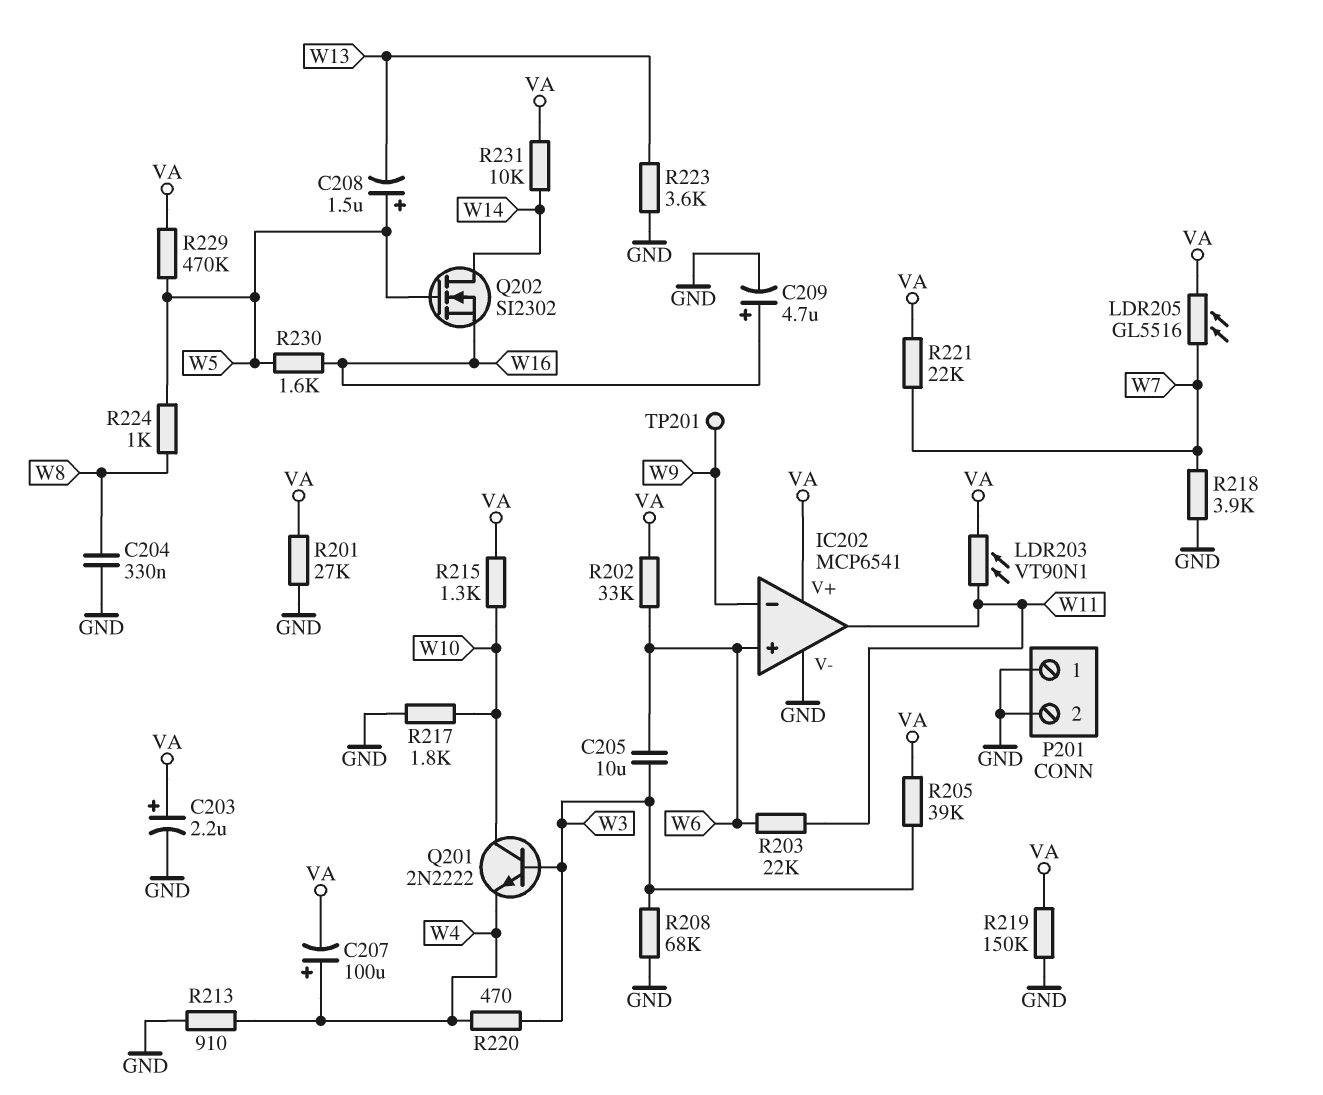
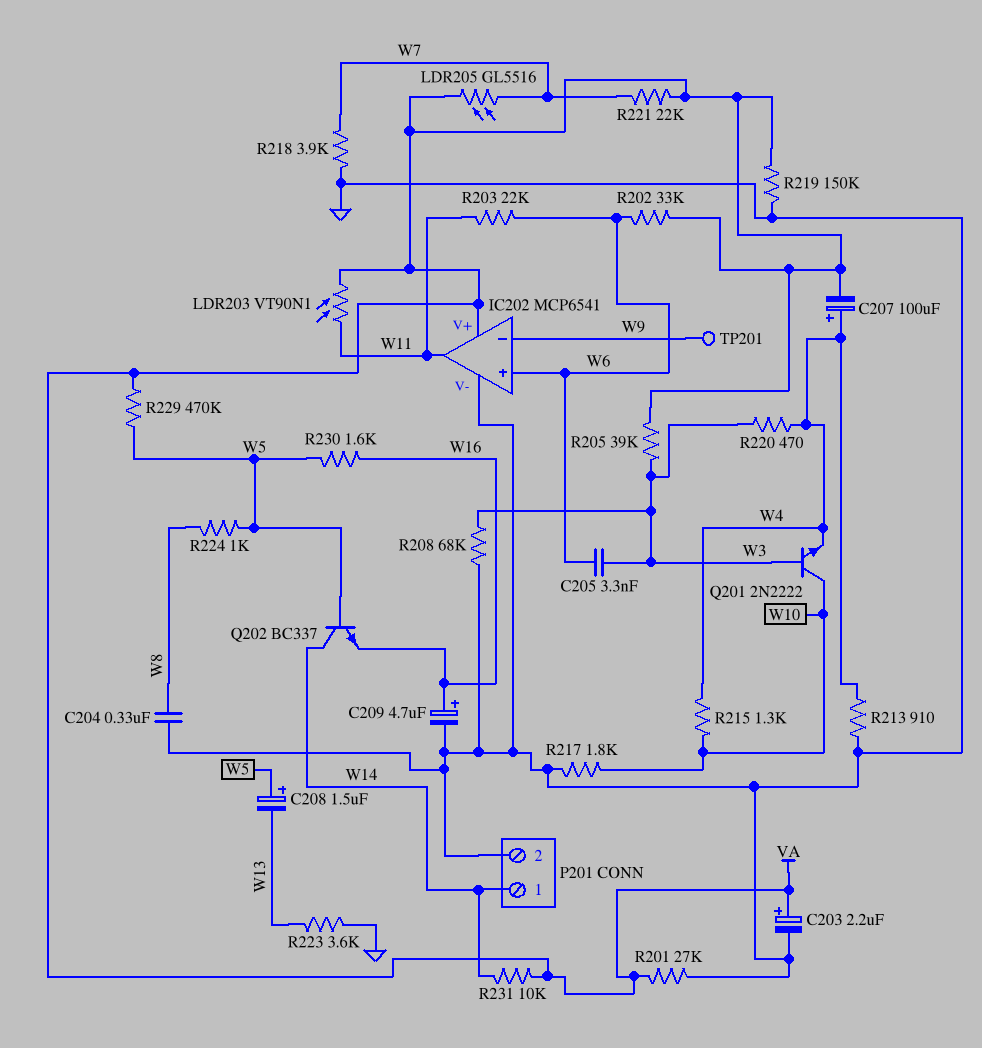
C205: 10uF (W3, W6) -> 3.3nF (W3, W6)
P201 pin 1: GND -> W14
Q202: NMOS SI2302 (G W5, D W14, S W16) -> NPN BC337 (B W5, C W14, E W16)
R215: 1.3k (VA, W10) -> 1.3k (W4, W10)

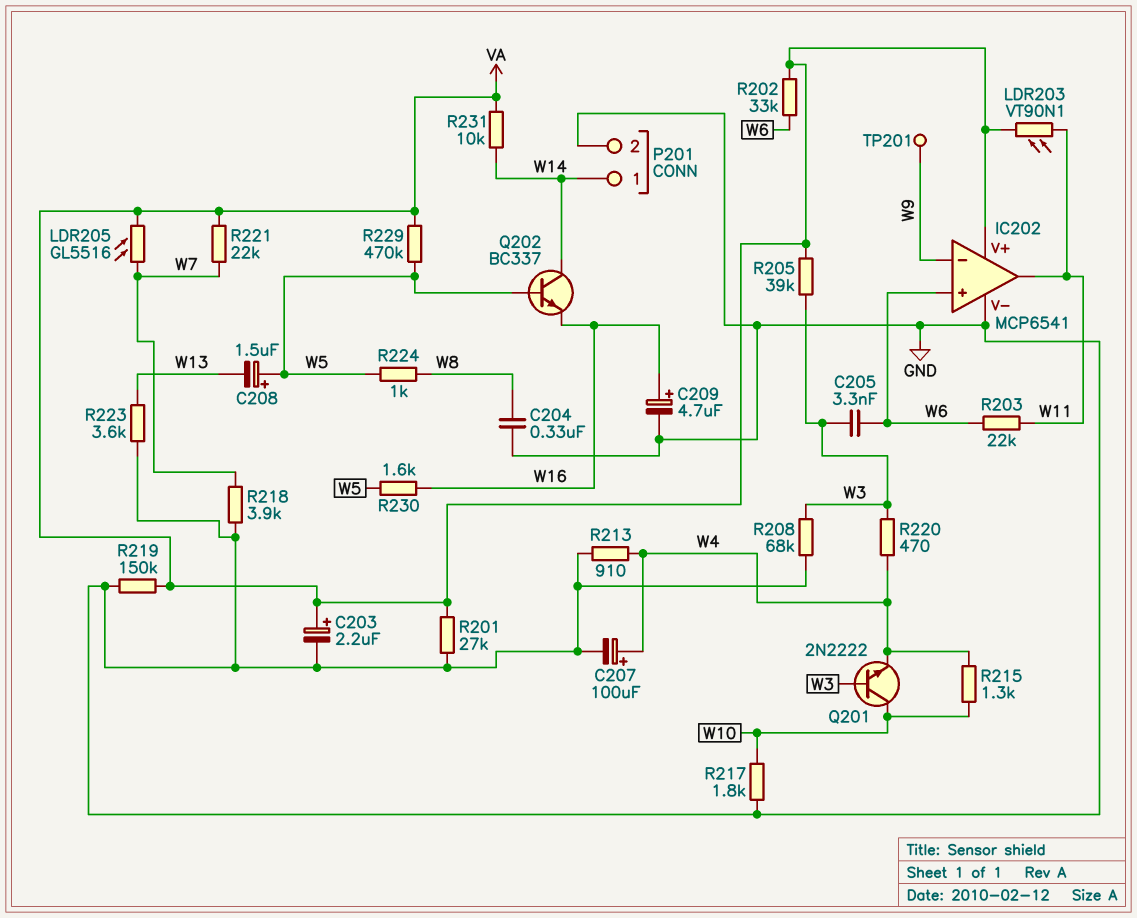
C207: 100uF (plus W4, minus VA) -> 100uF (plus W4, minus GND)

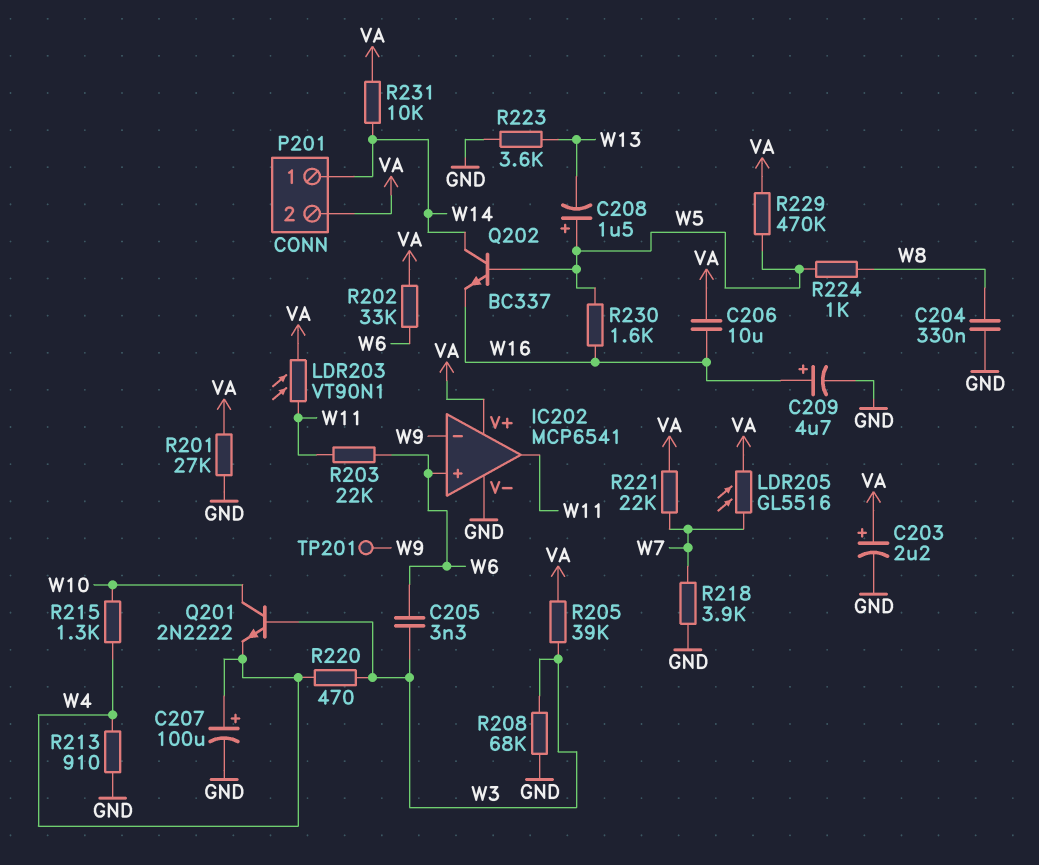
C206: none -> 10uF (VA, W16)
P201 pin 2: GND -> VA
R217: 1.8k (GND, W10) -> none
R219: 150k (GND, VA) -> none

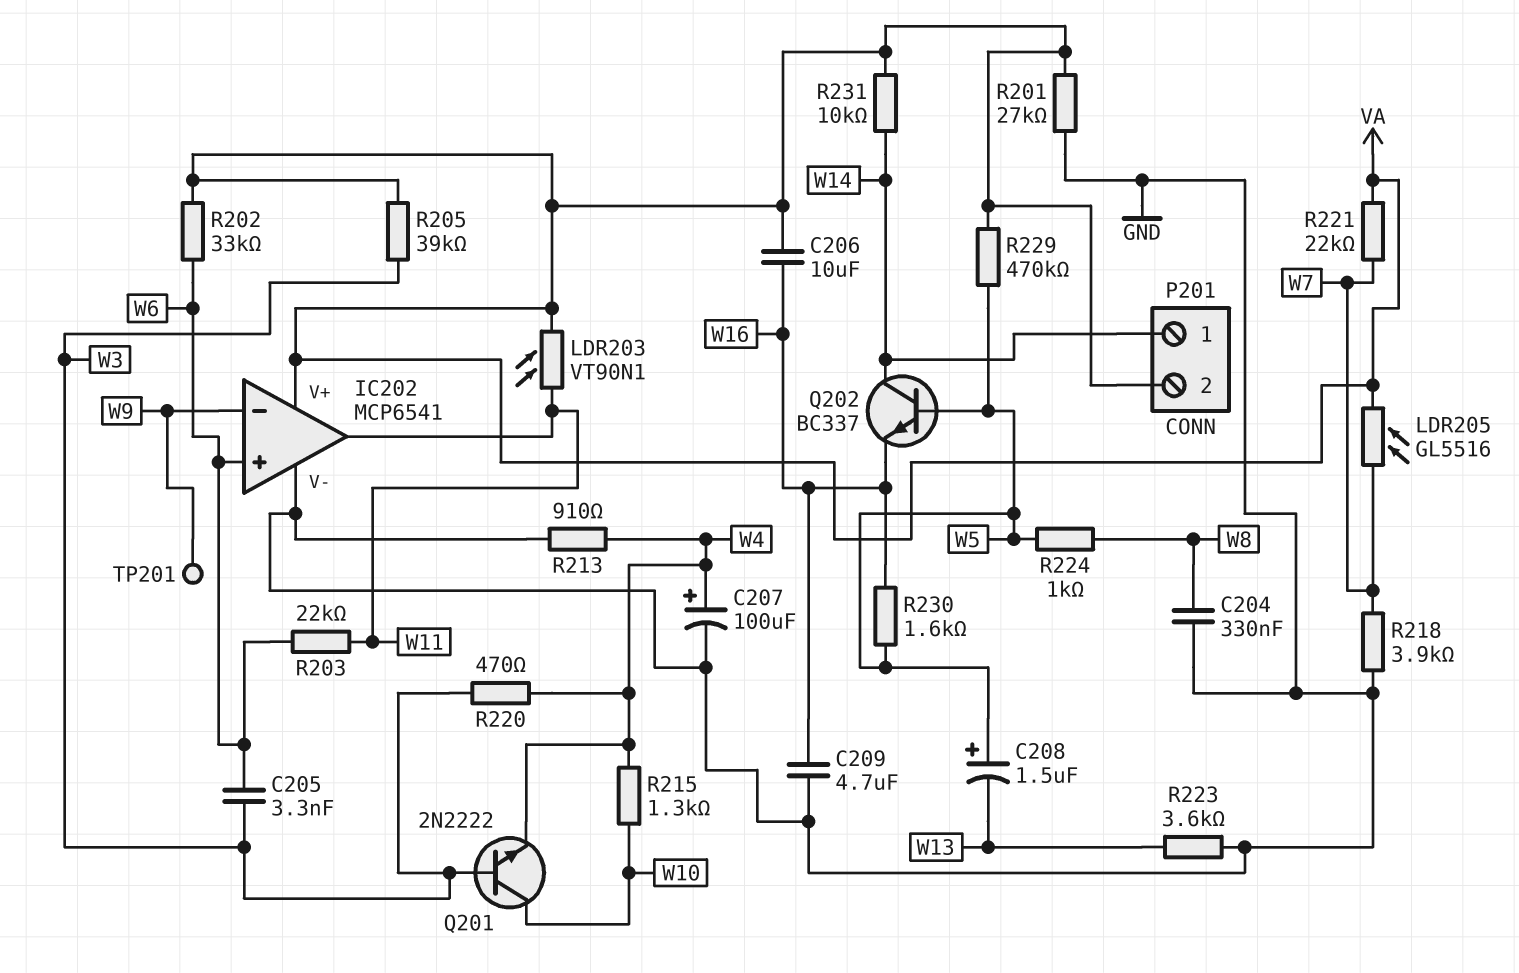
C203: 2.2uF (plus VA, minus GND) -> none
C209: 4.7uF (plus W16, minus GND) -> 4.7uF (GND, W16)
R208: 68k (GND, W3) -> none

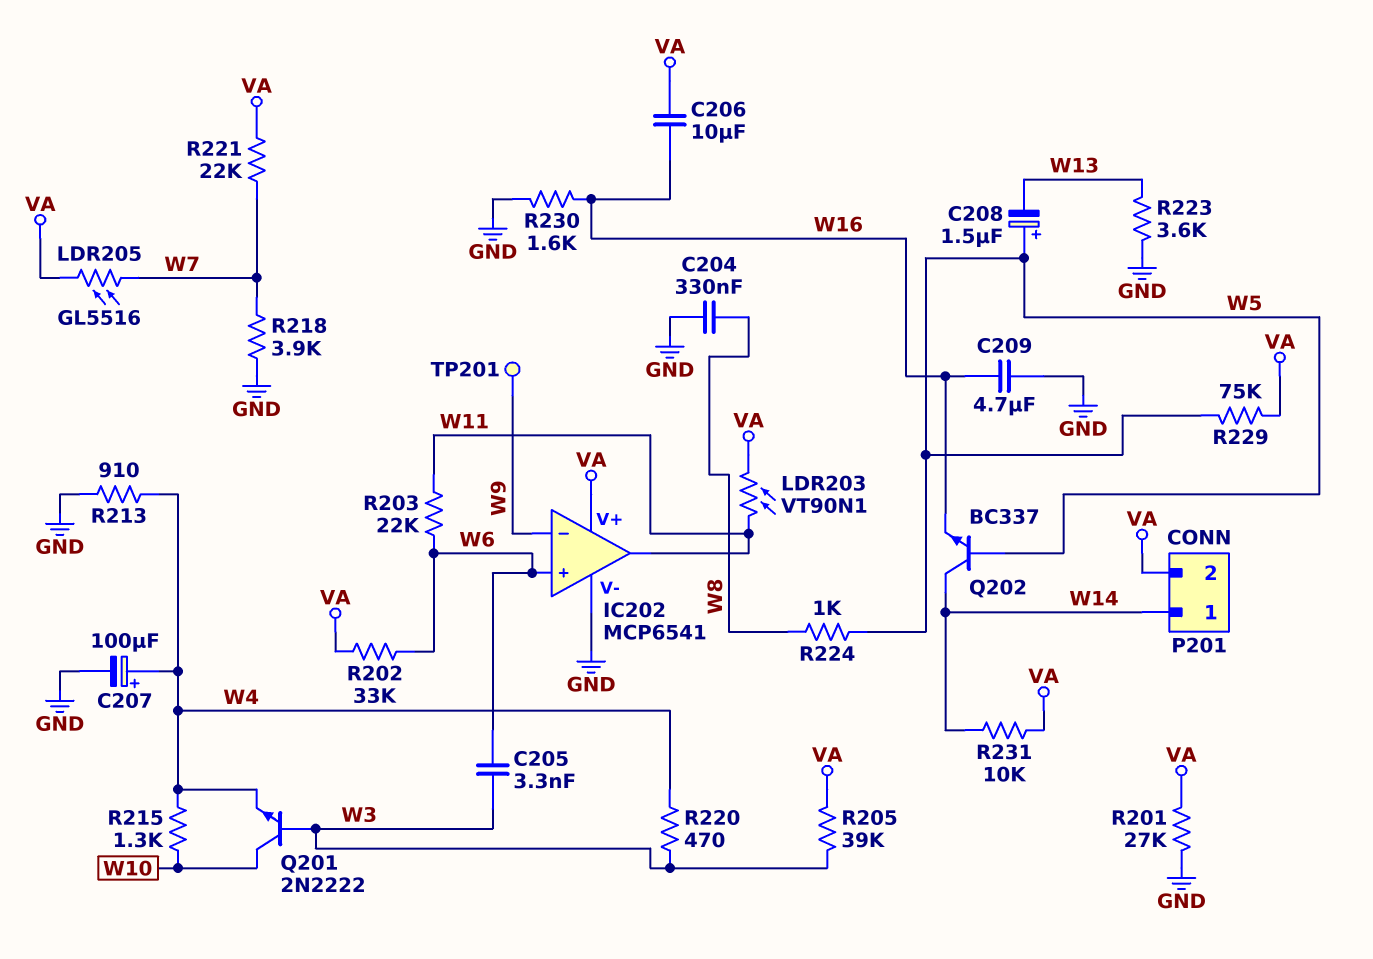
R229: 470k (VA, W5) -> 75k (VA, W5)
R230: 1.6k (W5, W16) -> 1.6k (GND, W16)

